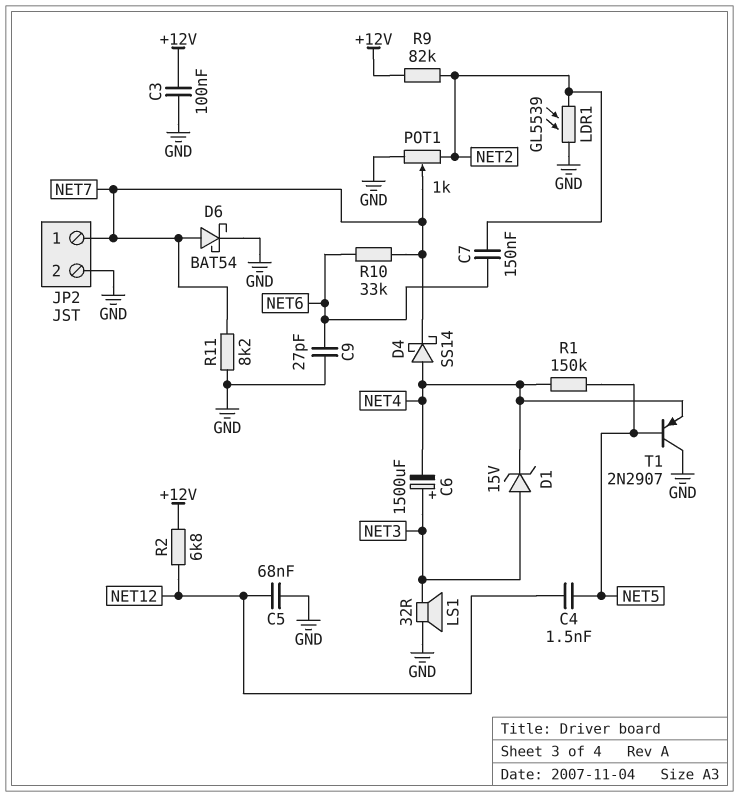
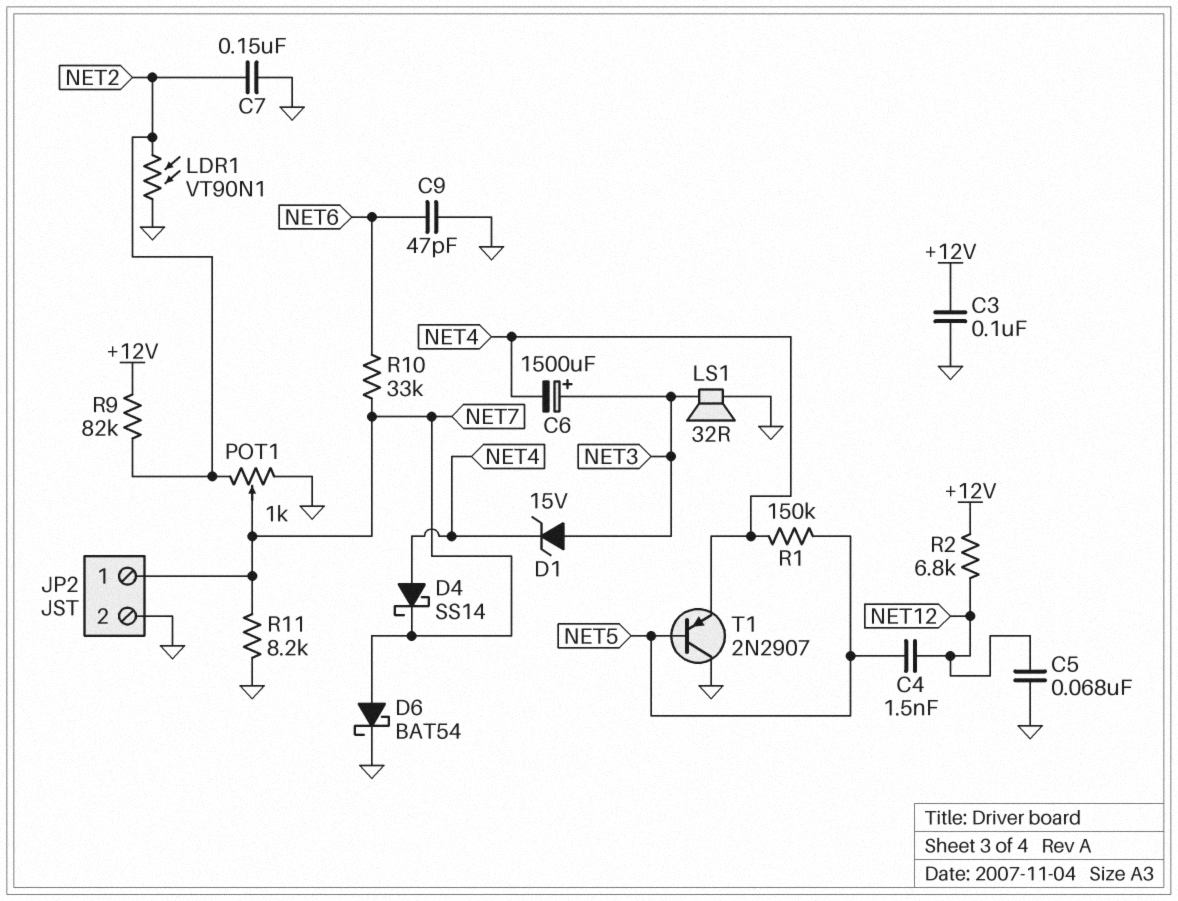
C7: 150nF (NET2, NET6) -> 150nF (GND, NET2)
C9: 27pF (GND, NET6) -> 47pF (GND, NET6)
LDR1: GL5539 (GND, NET2) -> VT90N1 (GND, NET2)

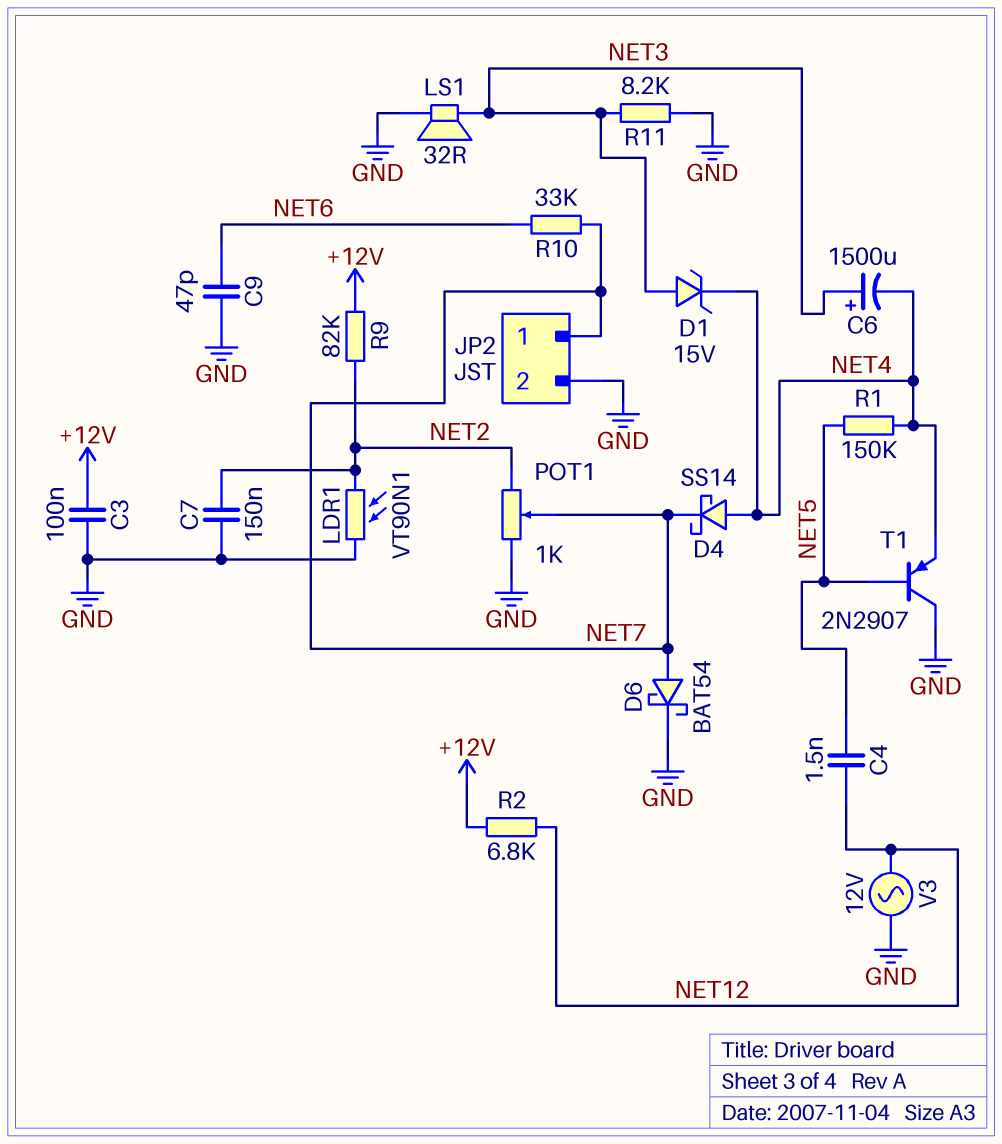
C5: 68nF (GND, NET12) -> none
R11: 8.2k (GND, NET7) -> 8.2k (GND, NET3)
V3: none -> AC 12V (GND, NET12)

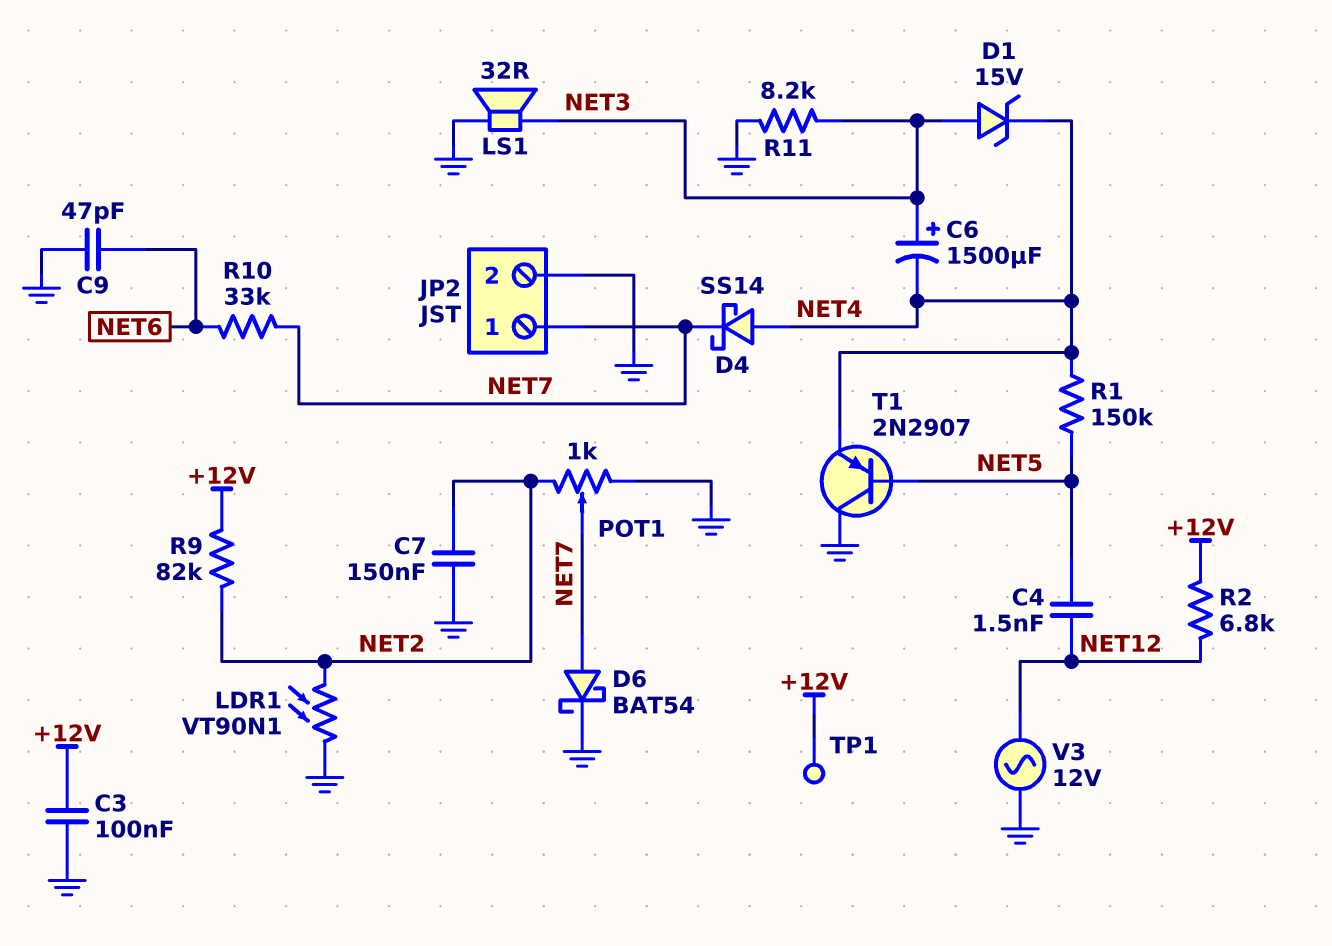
TP1: none -> test point (+12V)

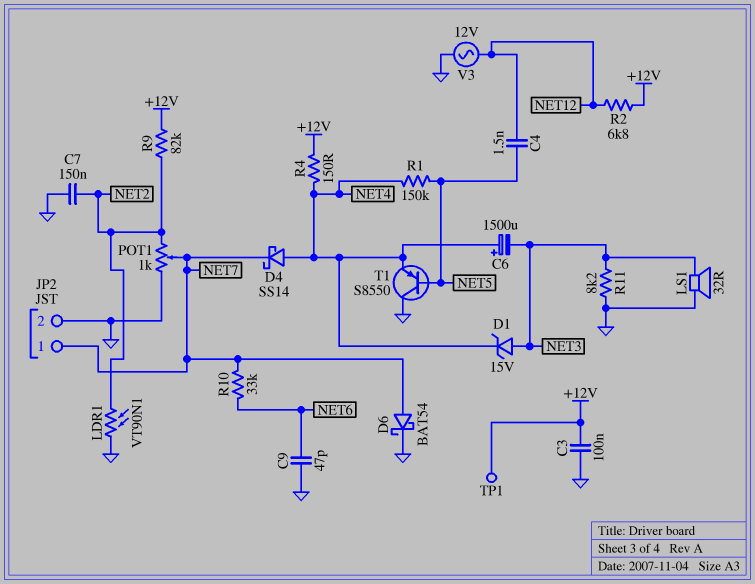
C6: 1500uF (plus NET3, minus NET4) -> 1500uF (plus NET4, minus NET3)
R4: none -> 150 (+12V, NET4)
T1: PNP 2N2907 (B NET5, C GND, E NET4) -> PNP S8550 (B NET5, C GND, E NET4)

